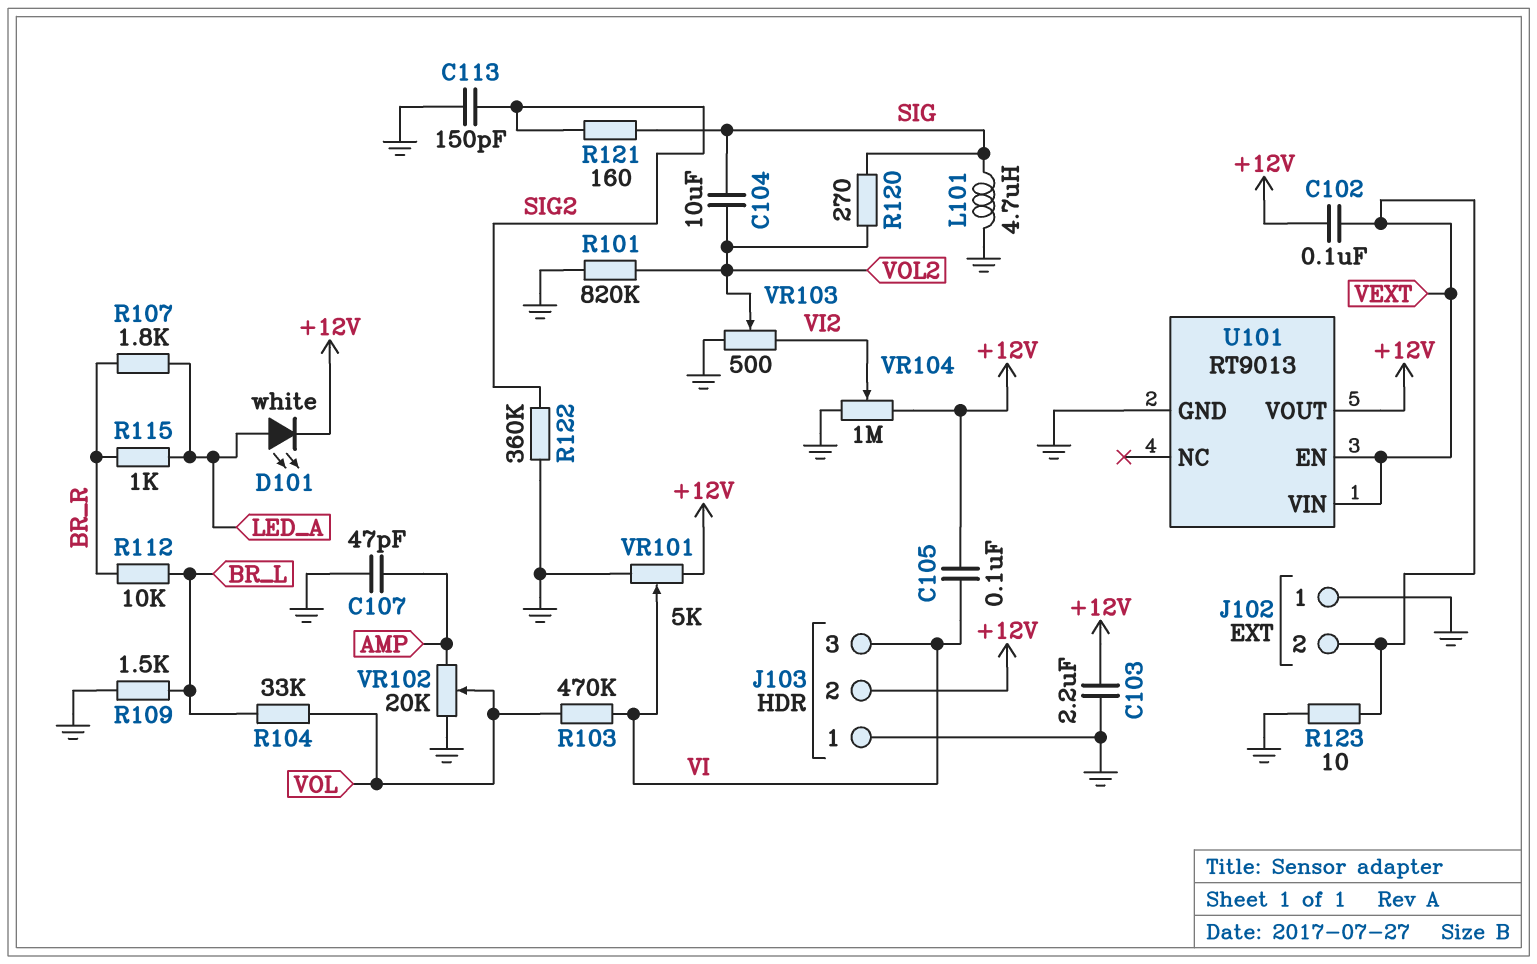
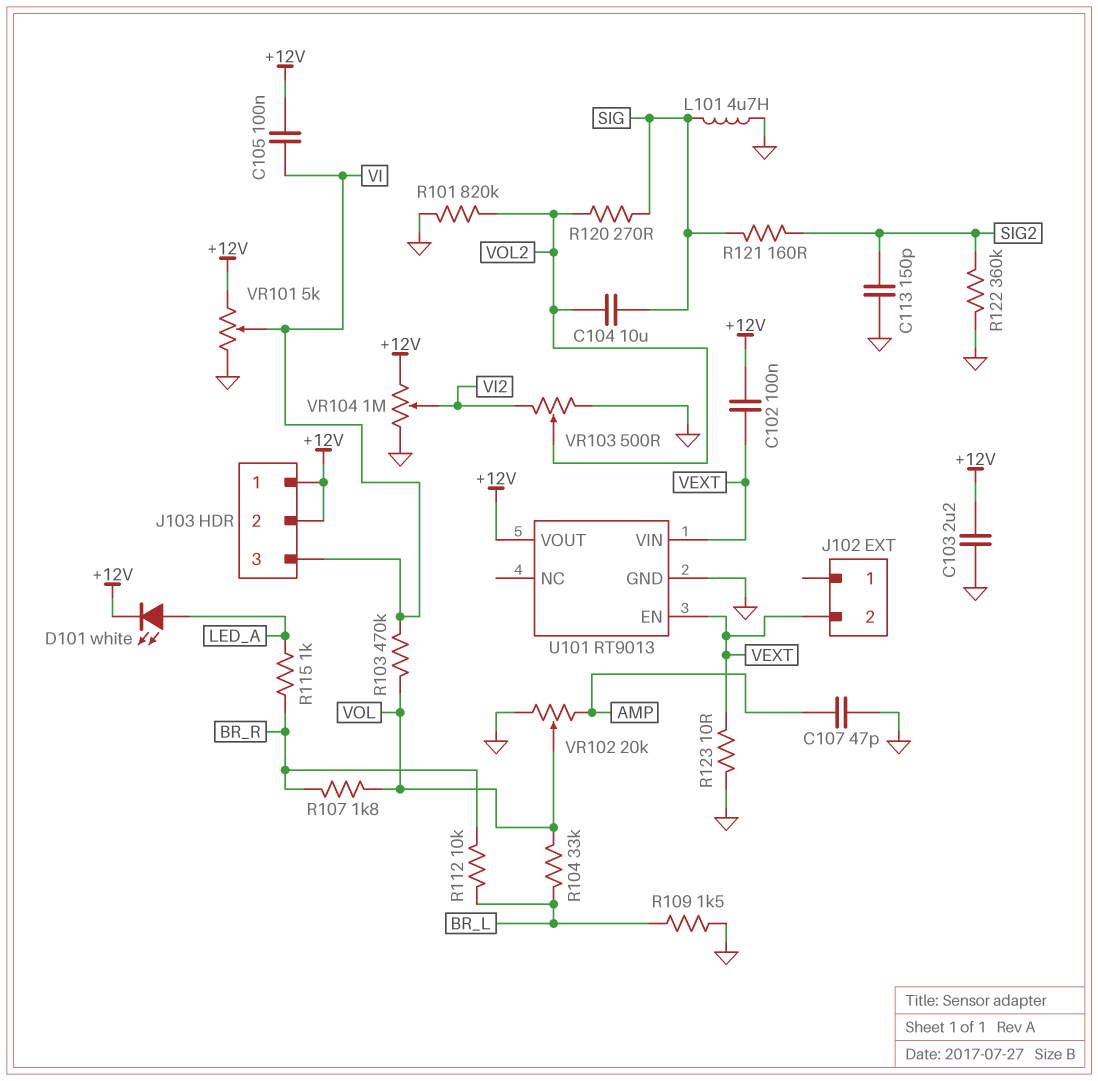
J102 pin 1: GND -> none
J103 pin 1: GND -> +12V
R107: 1.8k (BR_R, LED_A) -> 1.8k (BR_R, VOL)

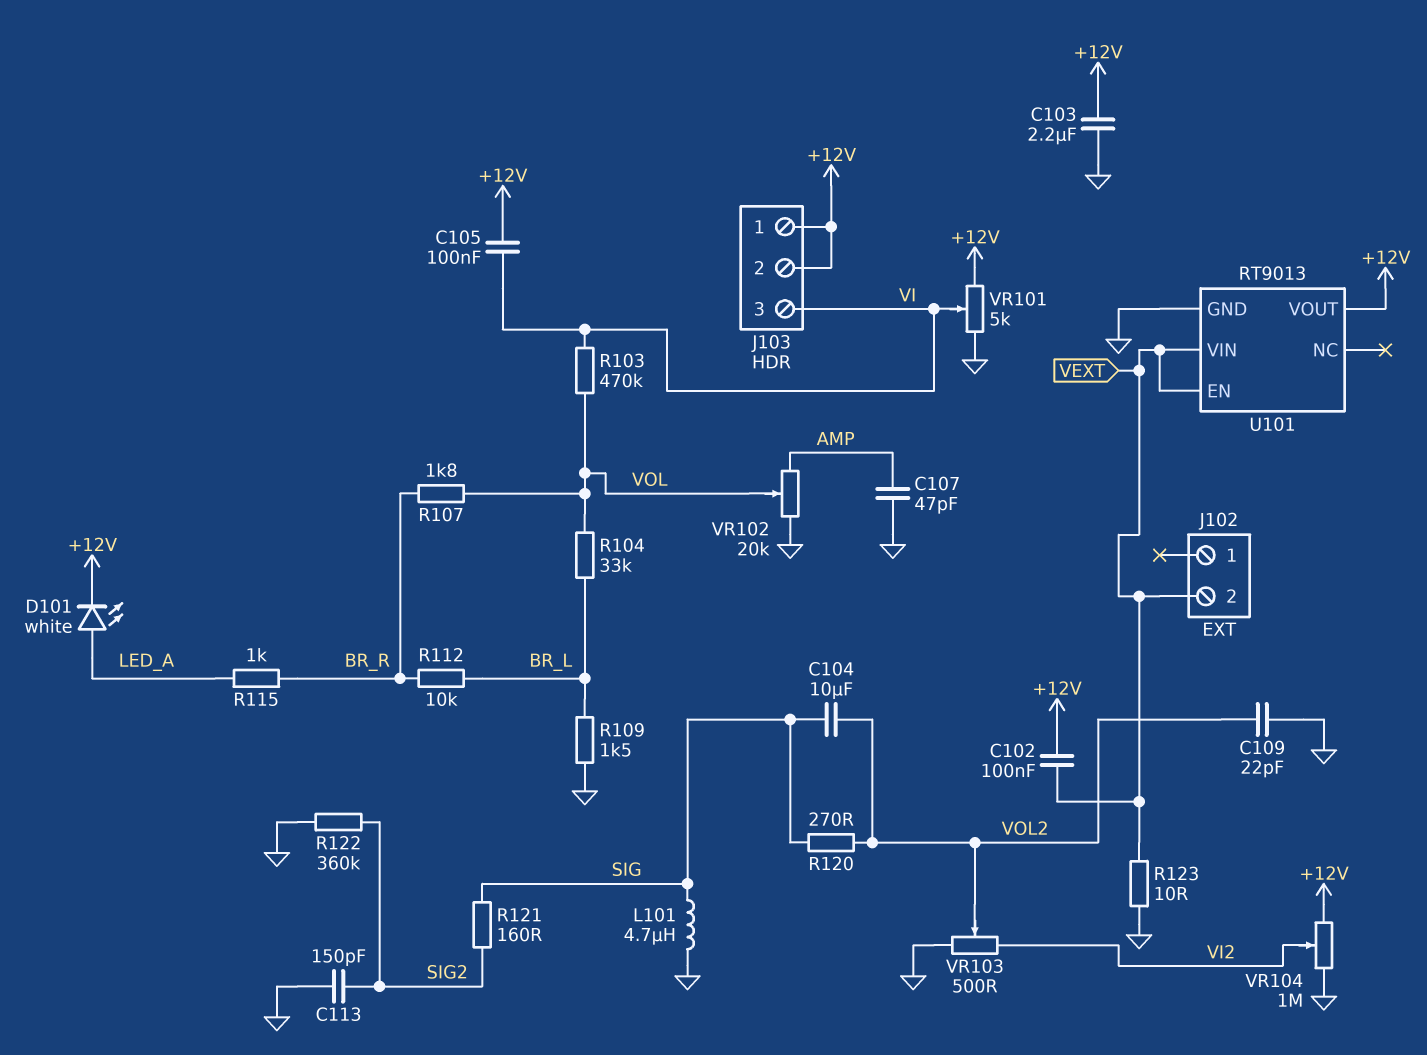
C109: none -> 22pF (GND, VOL2)
R101: 820k (GND, VOL2) -> none

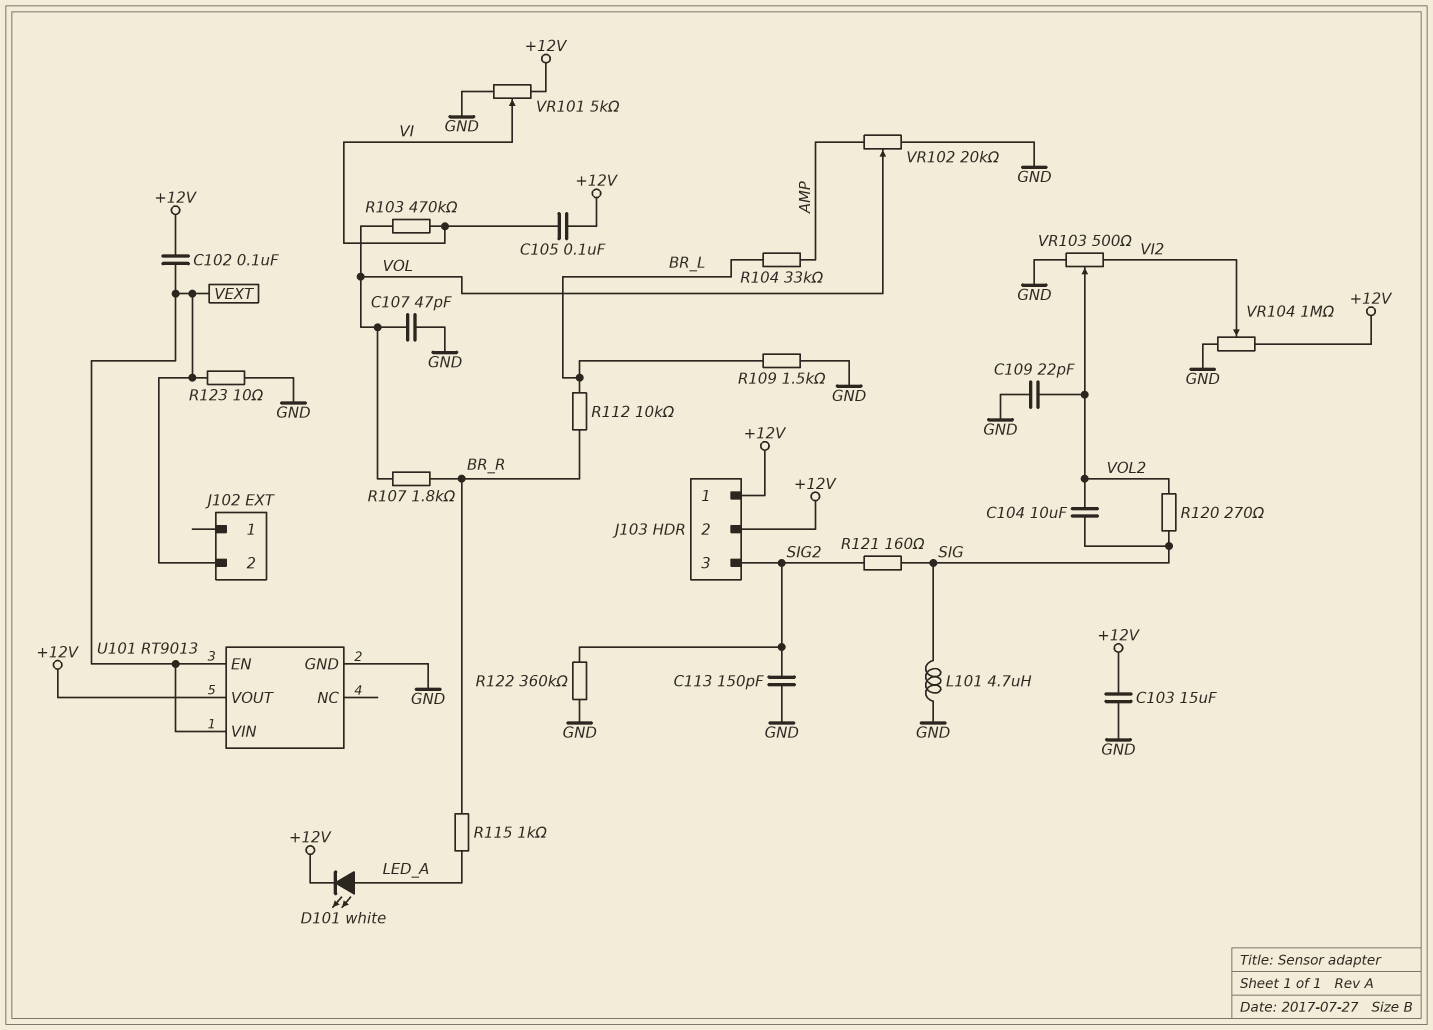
C103: 2.2uF (+12V, GND) -> 15uF (+12V, GND)
C107: 47pF (AMP, GND) -> 47pF (GND, VOL)
J103 pin 3: VI -> SIG2
R104: 33k (BR_L, VOL) -> 33k (AMP, BR_L)

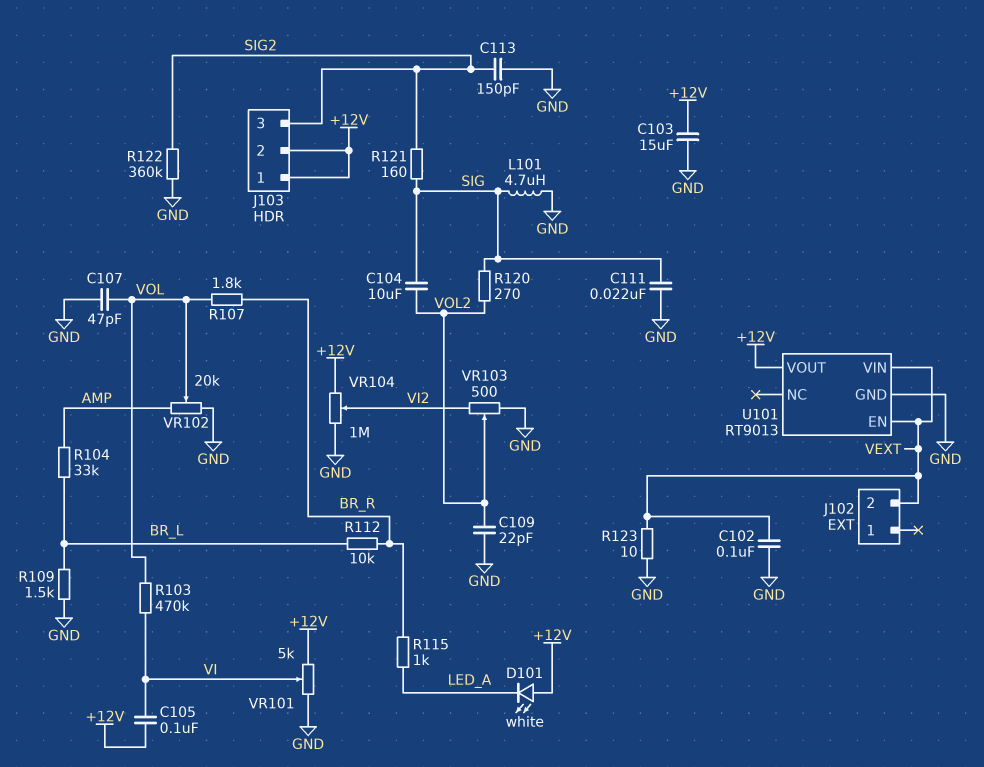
C102: 100nF (+12V, VEXT) -> 100nF (GND, VEXT)
C111: none -> 22nF (GND, SIG)
D101: LED white (A LED_A, K +12V) -> LED white (A +12V, K LED_A)

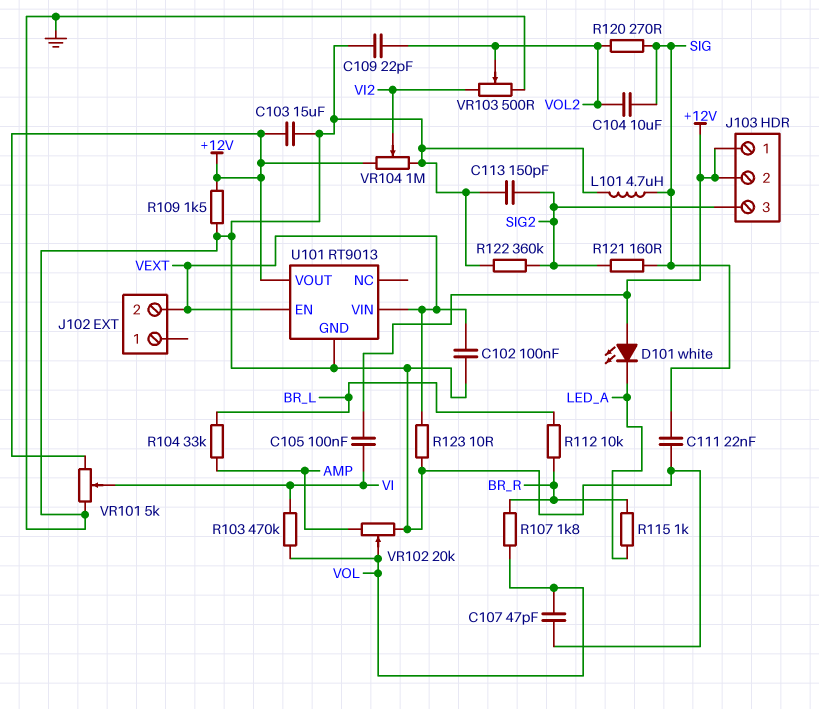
R109: 1.5k (BR_L, GND) -> 1.5k (+12V, GND)

